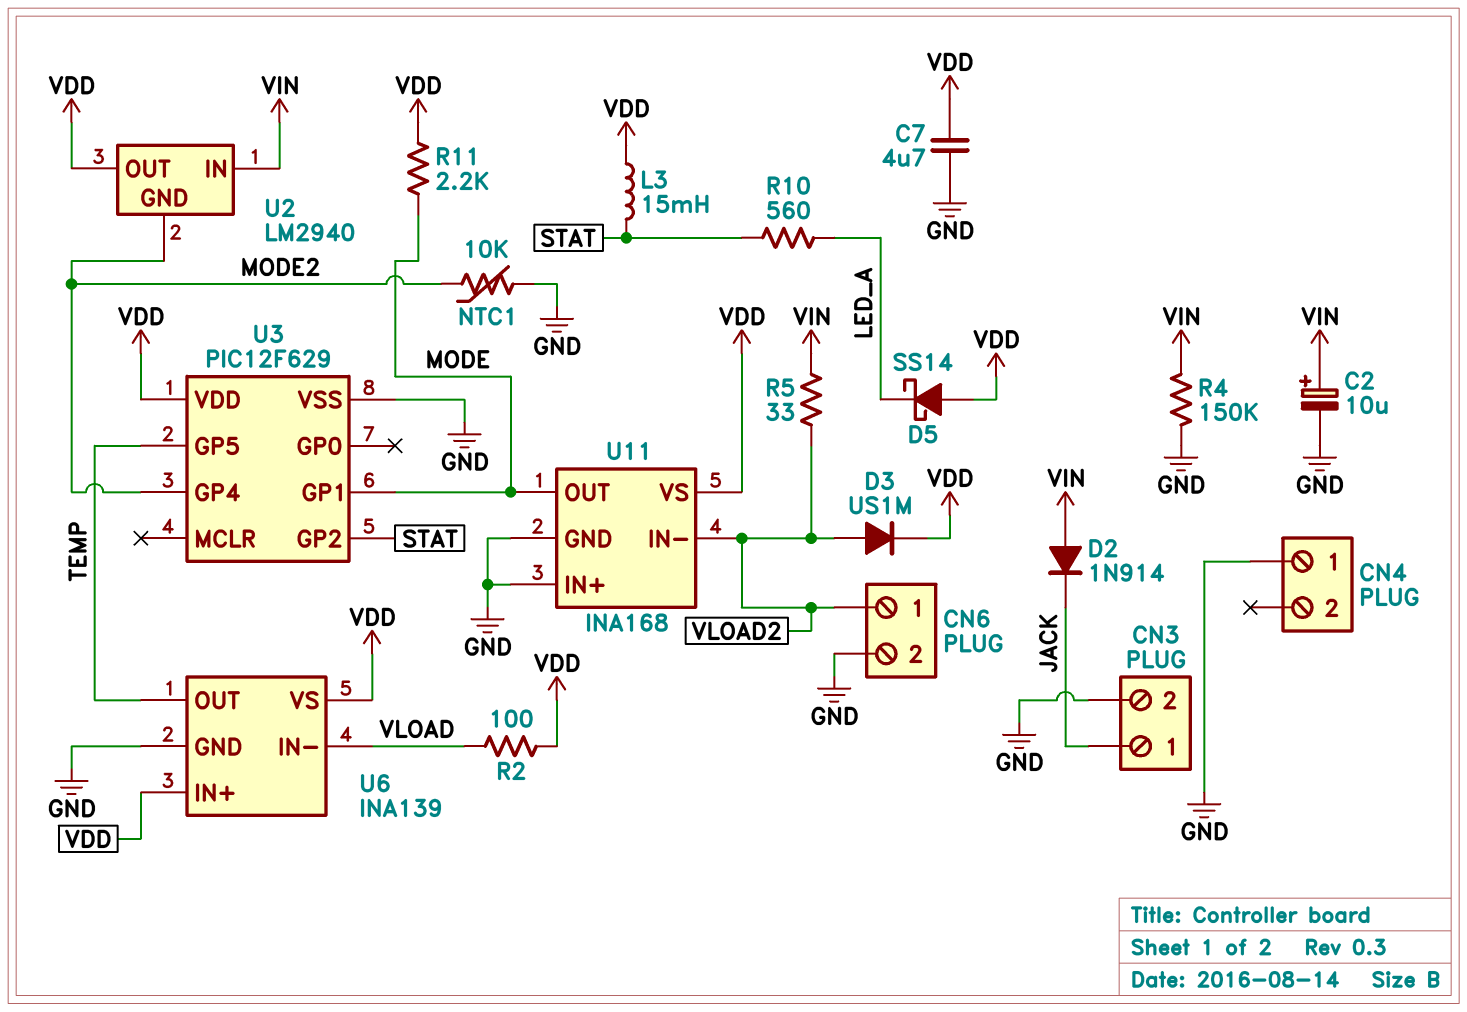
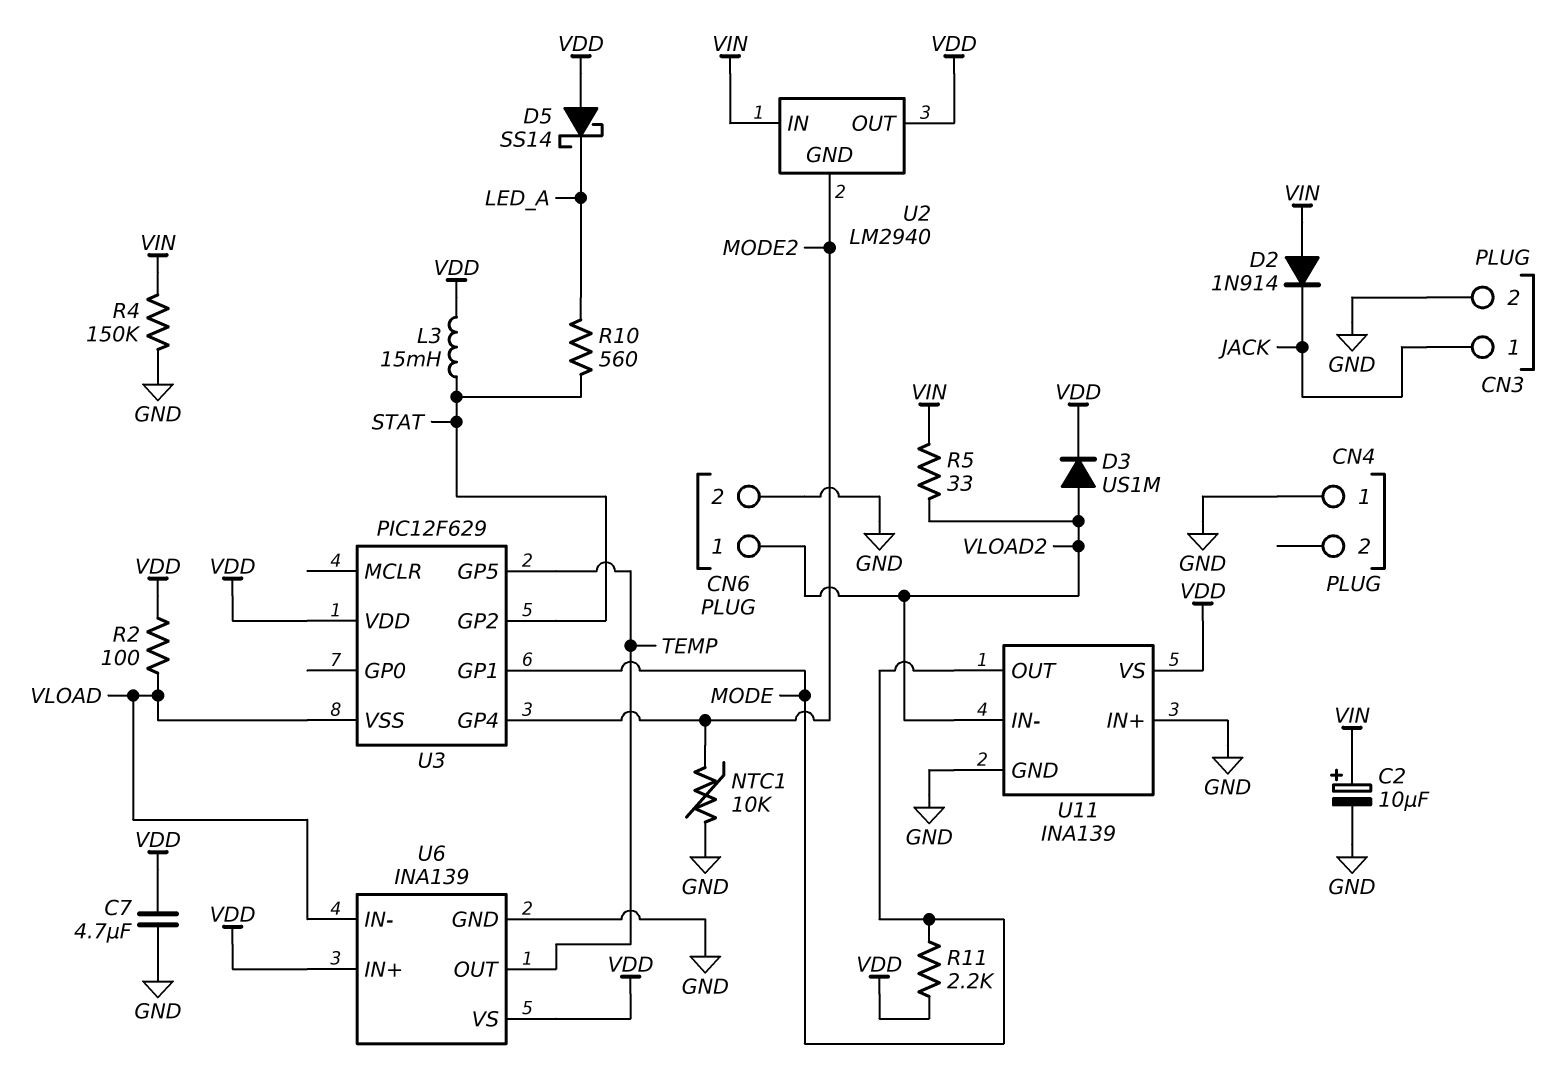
U3 pin VSS: GND -> VLOAD
U11: INA168 -> INA139

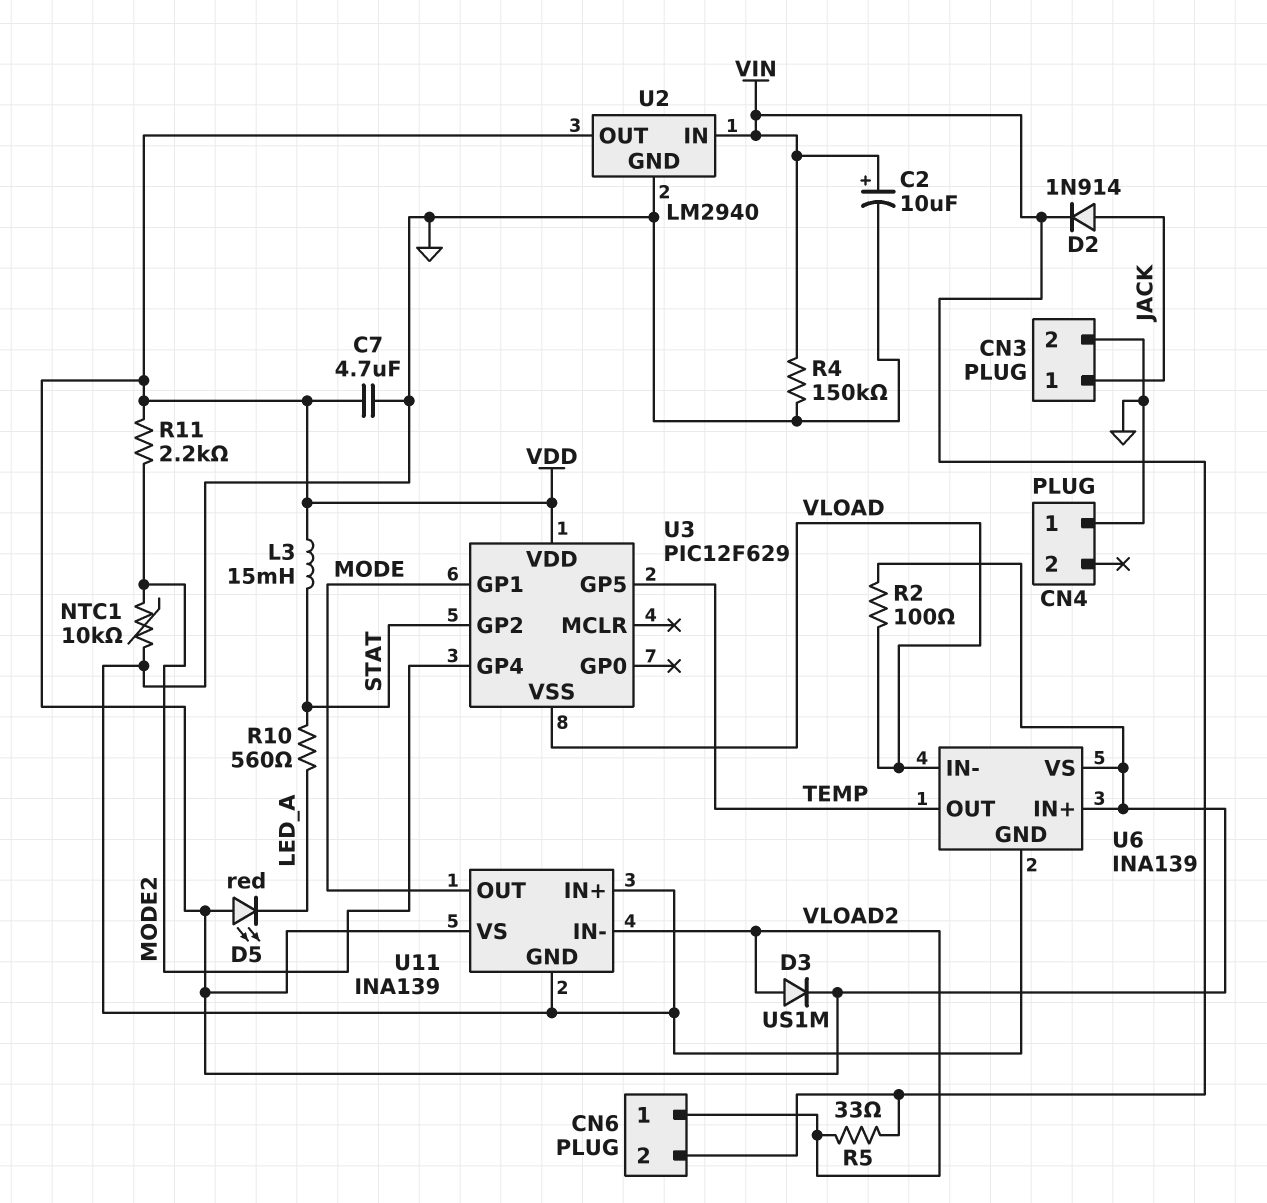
CN6 pin 2: GND -> VIN
D2: diode 1N914 (A VIN, K JACK) -> diode 1N914 (A JACK, K VIN)
D5: schottky SS14 (A VDD, K LED_A) -> LED red (A VDD, K LED_A)
R11: 2.2k (MODE, VDD) -> 2.2k (MODE2, VDD)
U2 pin GND: MODE2 -> GND

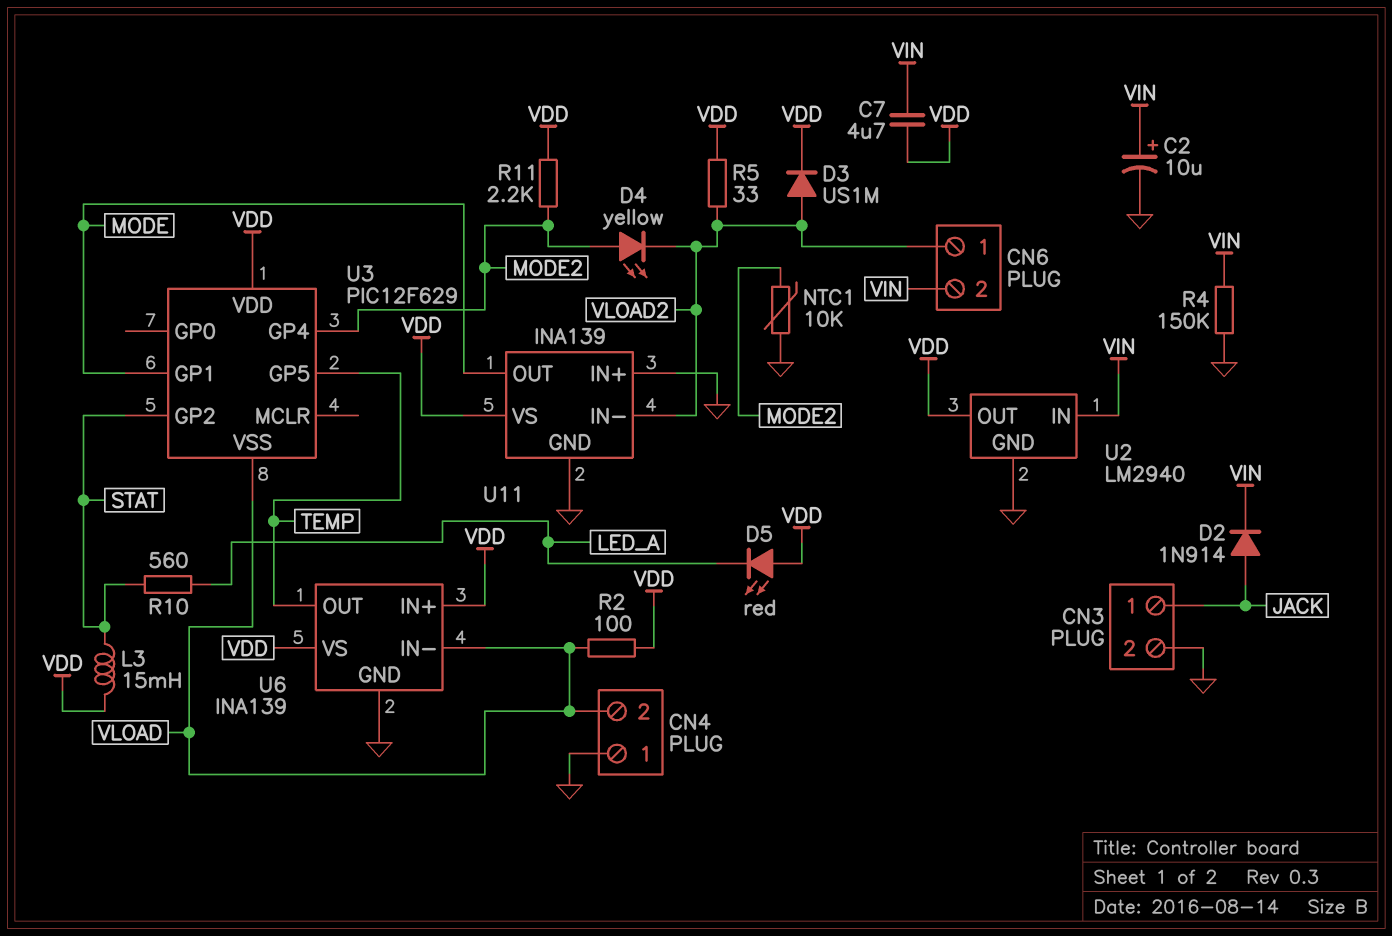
C7: 4.7uF (GND, VDD) -> 4.7uF (VDD, VIN)
CN4 pin 2: none -> VLOAD
D4: none -> LED yellow (A MODE2, K VLOAD2)
R5: 33 (VIN, VLOAD2) -> 33 (VDD, VLOAD2)

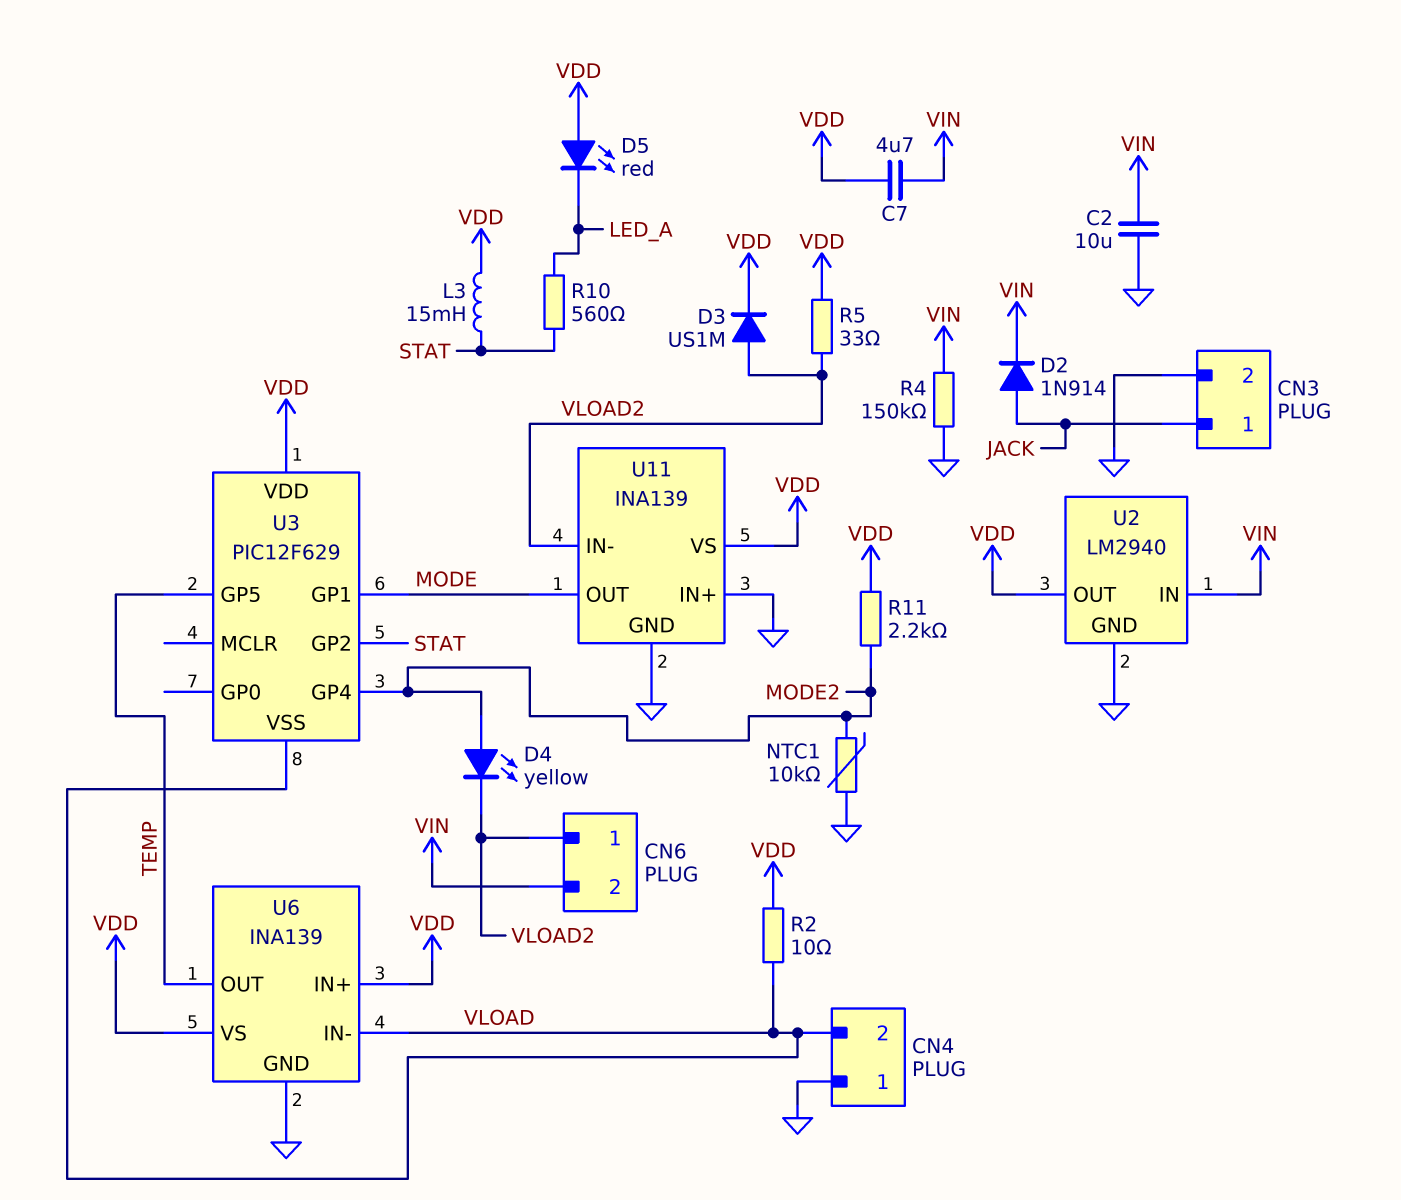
C2: 10uF (plus VIN, minus GND) -> 10uF (GND, VIN)
R2: 100 (VDD, VLOAD) -> 10 (VDD, VLOAD)

